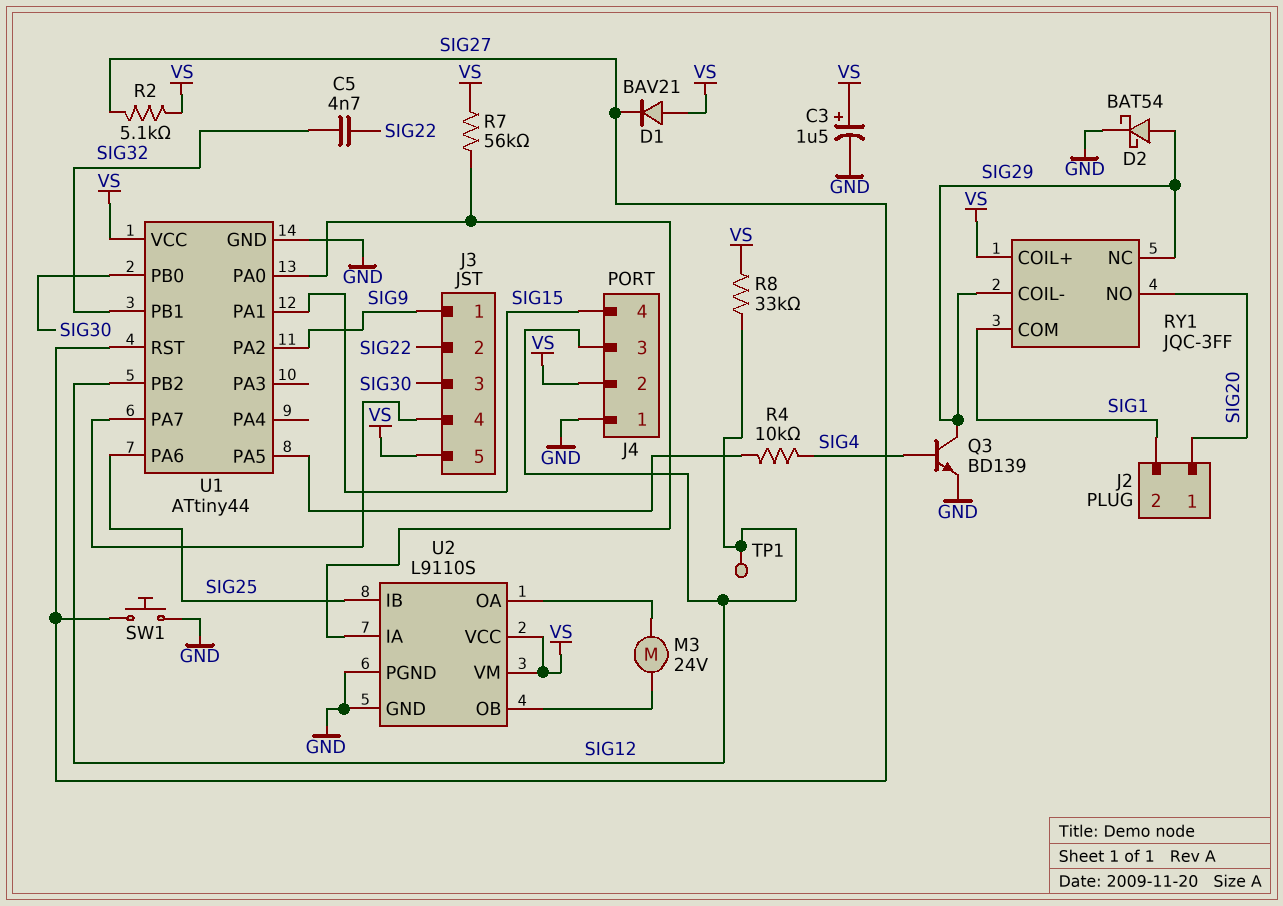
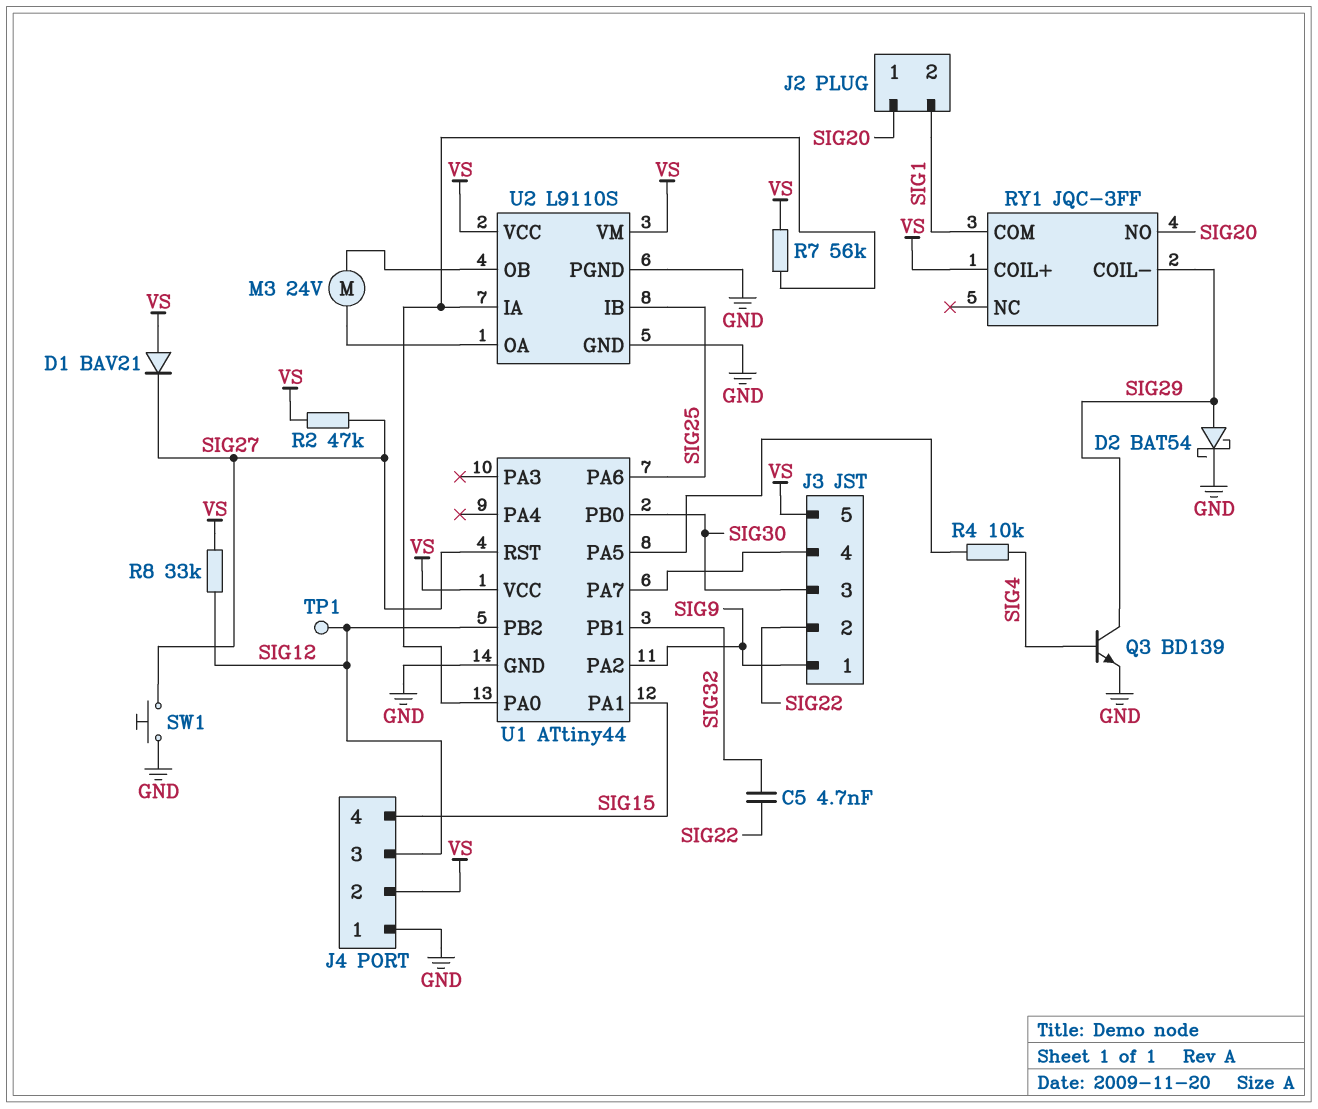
C3: 1.5uF (plus VS, minus GND) -> none
R2: 5.1k (SIG27, VS) -> 47k (SIG27, VS)
RY1 pin NC: SIG29 -> none

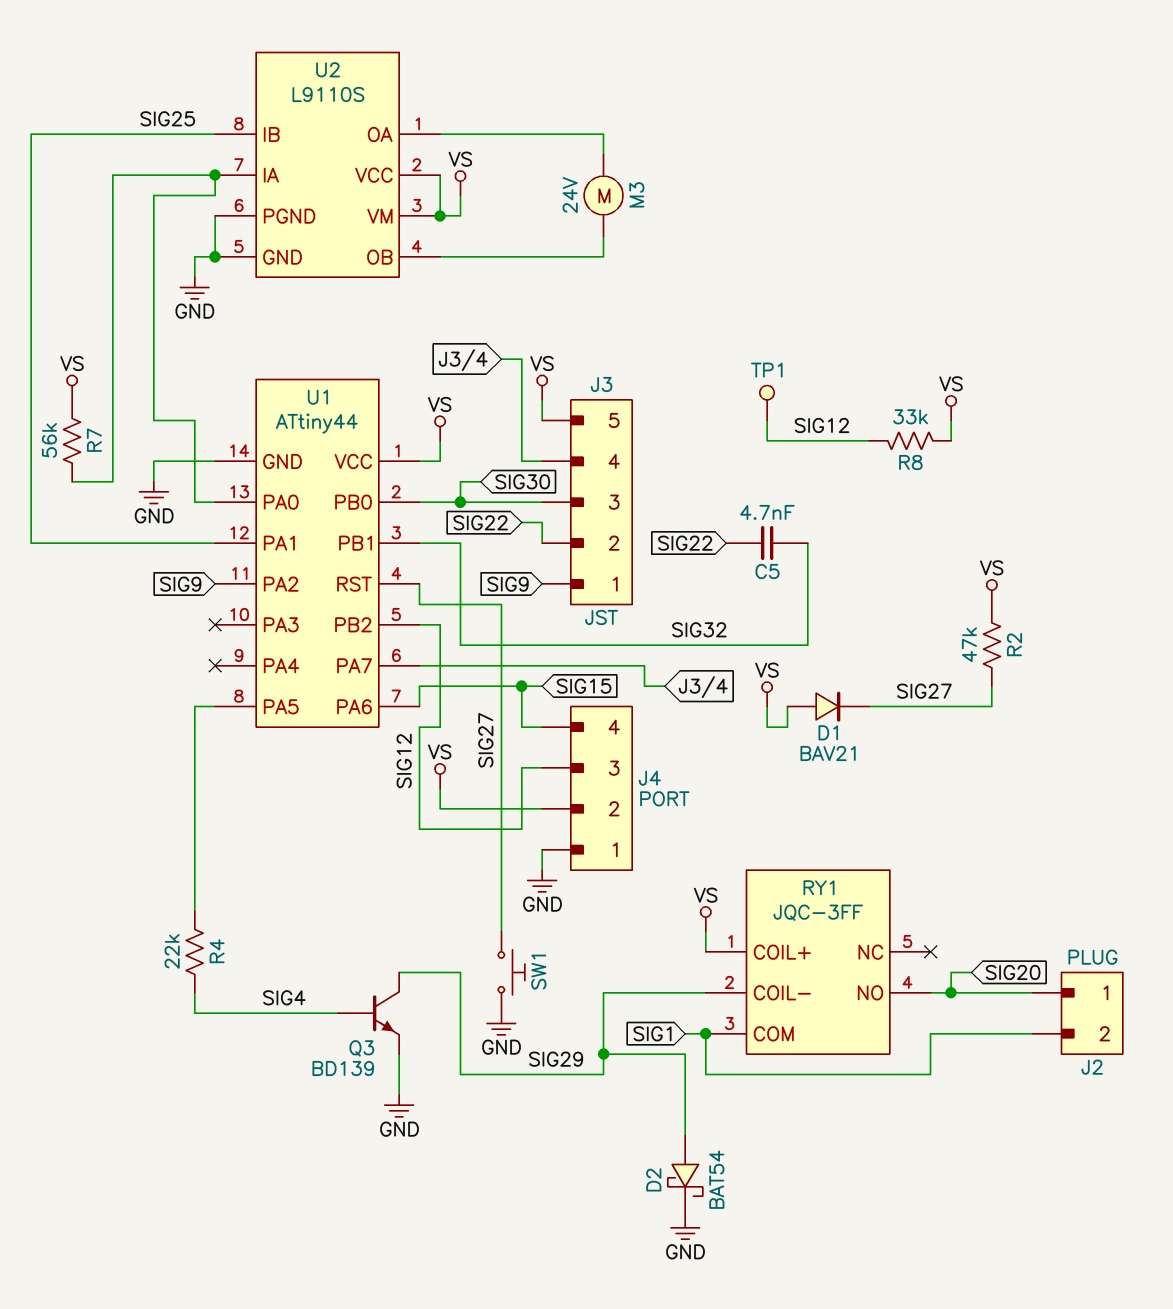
R4: 10k (SIG4, U1/PA5) -> 22k (SIG4, U1/PA5)
U1 pin PA1: SIG15 -> SIG25
U1 pin PA6: SIG25 -> SIG15

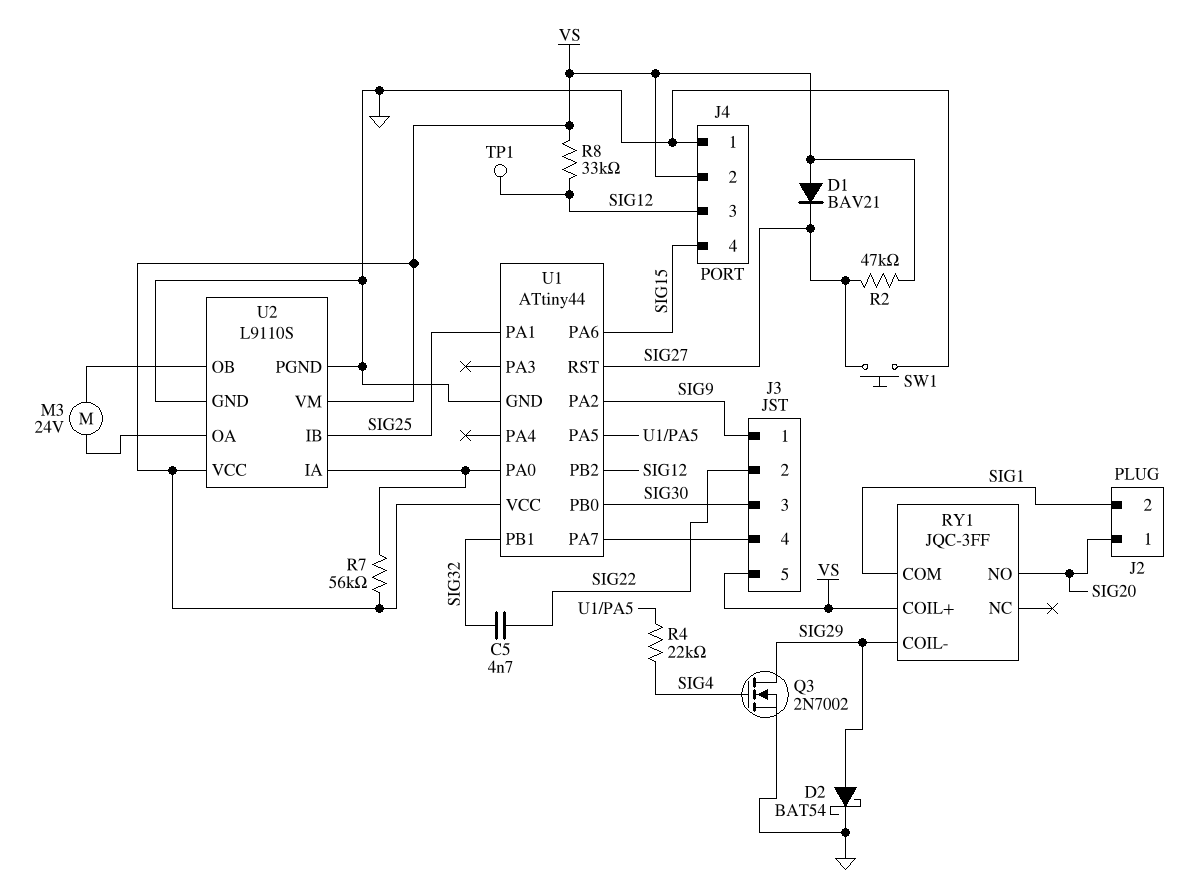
Q3: NPN BD139 (B SIG4, C SIG29, E GND) -> NMOS 2N7002 (G SIG4, D SIG29, S GND)

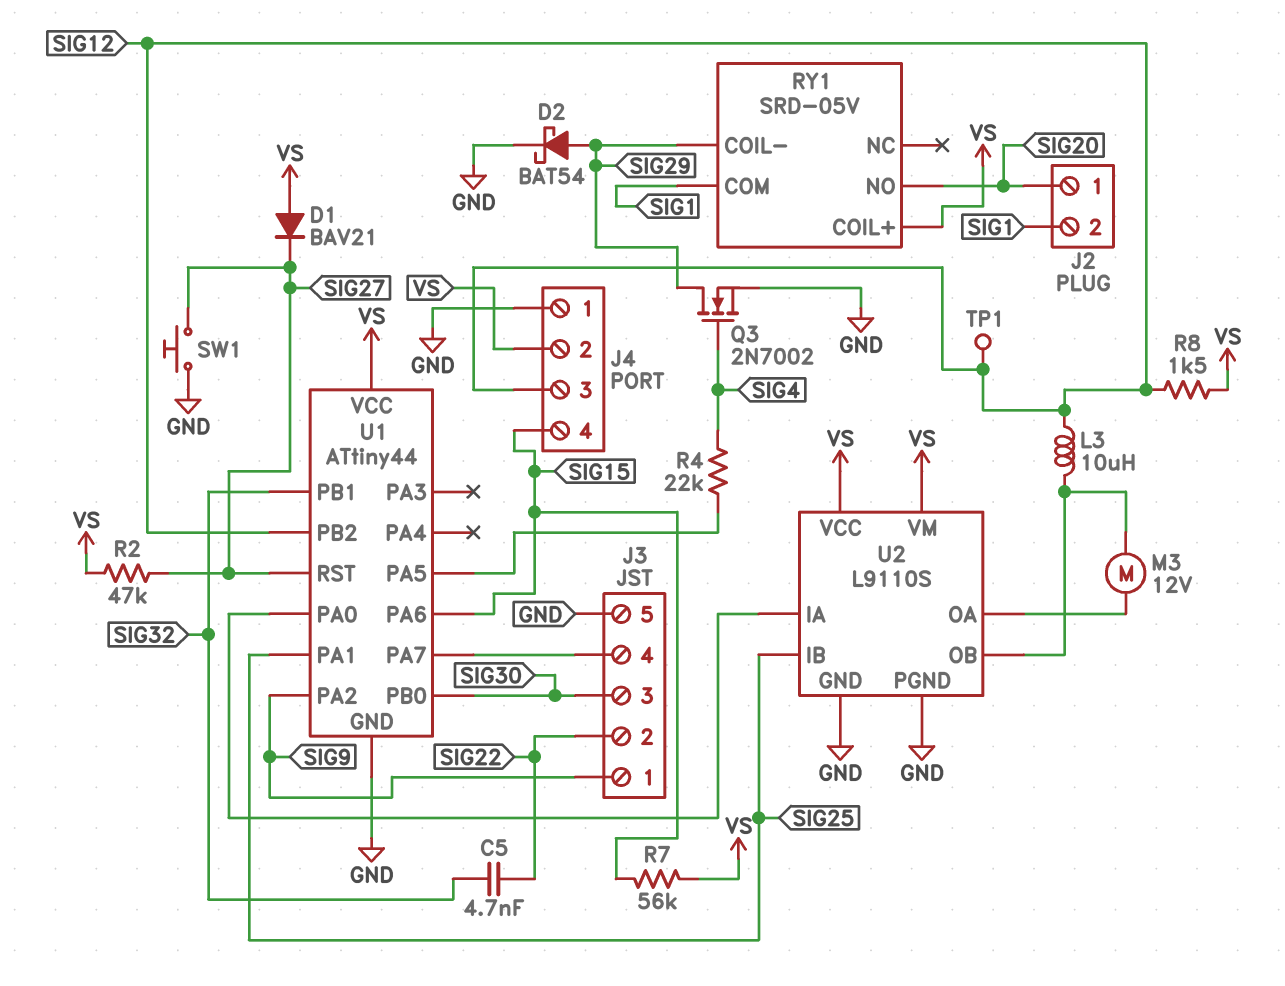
J3 pin 5: VS -> GND
L3: none -> 10uH (SIG12, U2/OB)
M3: motor 24V (U2/OA, U2/OB) -> motor 12V (U2/OA, U2/OB)
R7: 56k (U1/PA0, VS) -> 56k (SIG15, VS)
R8: 33k (SIG12, VS) -> 1.5k (SIG12, VS)
RY1: JQC-3FF -> SRD-05V

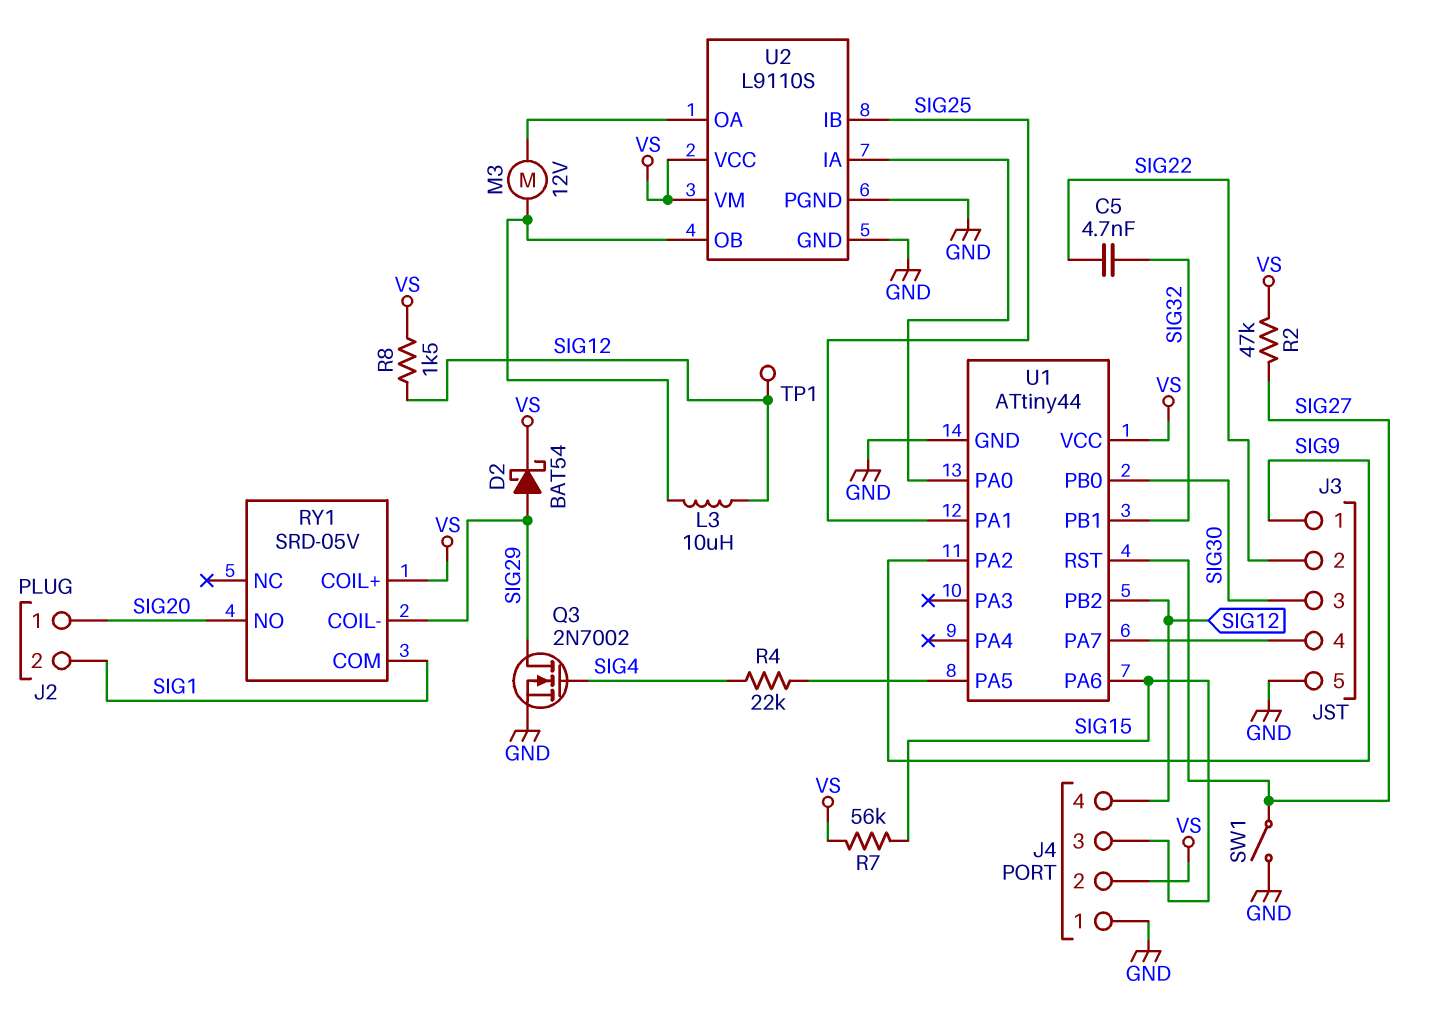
D1: diode BAV21 (A VS, K SIG27) -> none
D2: schottky BAT54 (A SIG29, K GND) -> schottky BAT54 (A SIG29, K VS)
J4 pin 3: SIG12 -> SIG15
J4 pin 4: SIG15 -> SIG12
SW1: button (GND, SIG27) -> switch (GND, SIG27)

